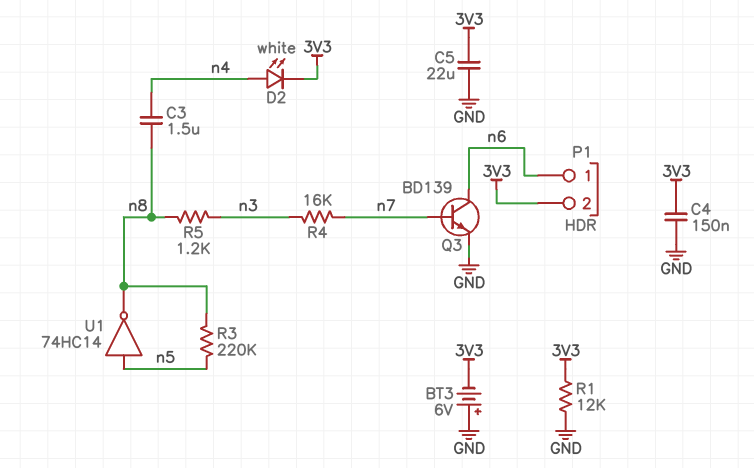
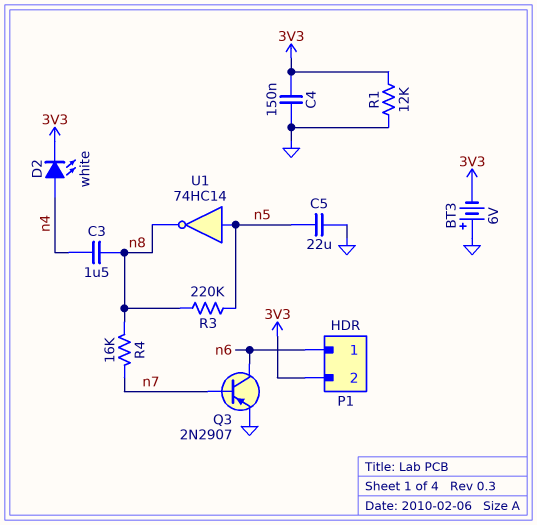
C5: 22uF (3V3, GND) -> 22uF (GND, n5)
Q3: NPN BD139 (B n7, C n6, E GND) -> PNP 2N2907 (B n7, C n6, E GND)
R4: 16k (n3, n7) -> 16k (n7, n8)
R5: 1.2k (n3, n8) -> none

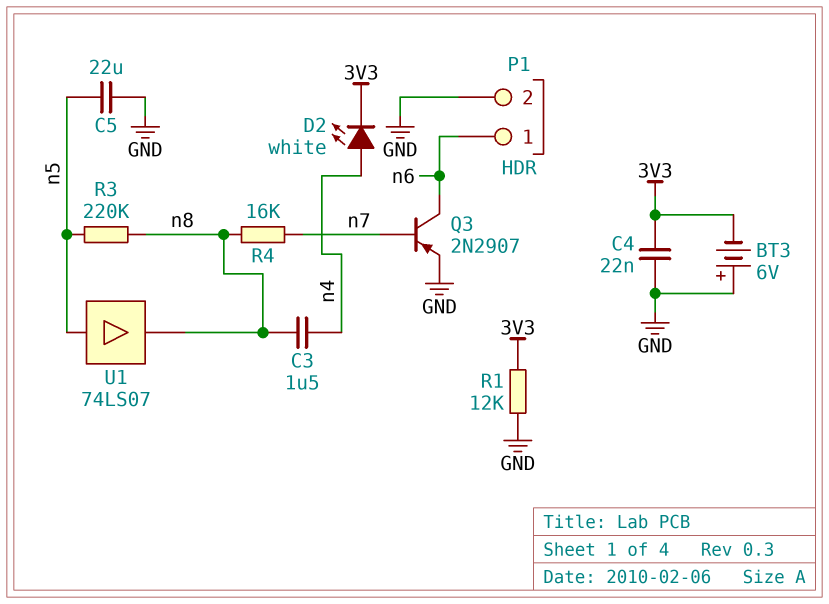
C4: 150nF (3V3, GND) -> 22nF (3V3, GND)
P1 pin 2: 3V3 -> GND
U1: NOT 74HC14 (in n5, out n8) -> buffer 74LS07 (in n5, out n8)

